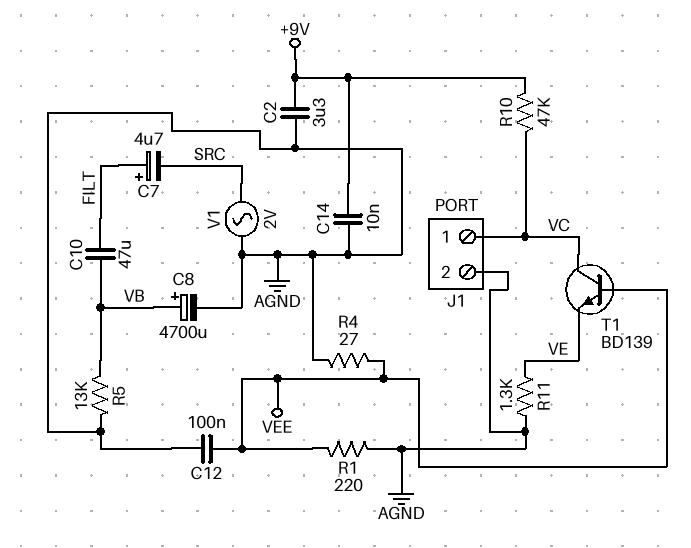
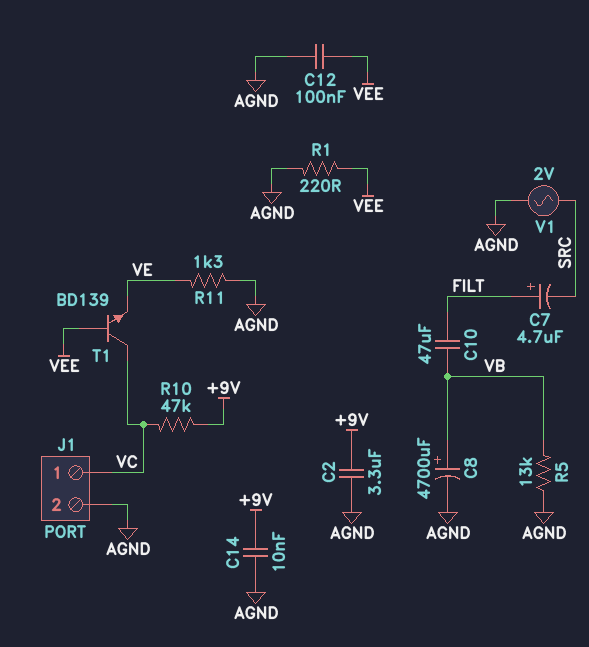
R4: 27 (AGND, VEE) -> none

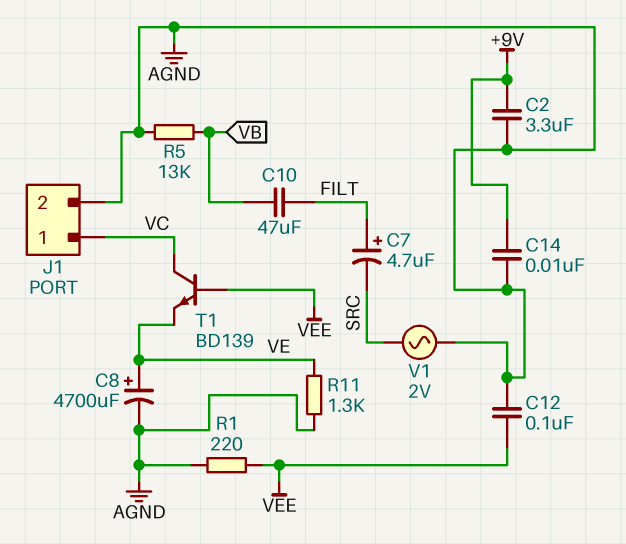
C8: 4700uF (plus VB, minus AGND) -> 4700uF (plus VE, minus AGND)
R10: 47k (+9V, VC) -> none

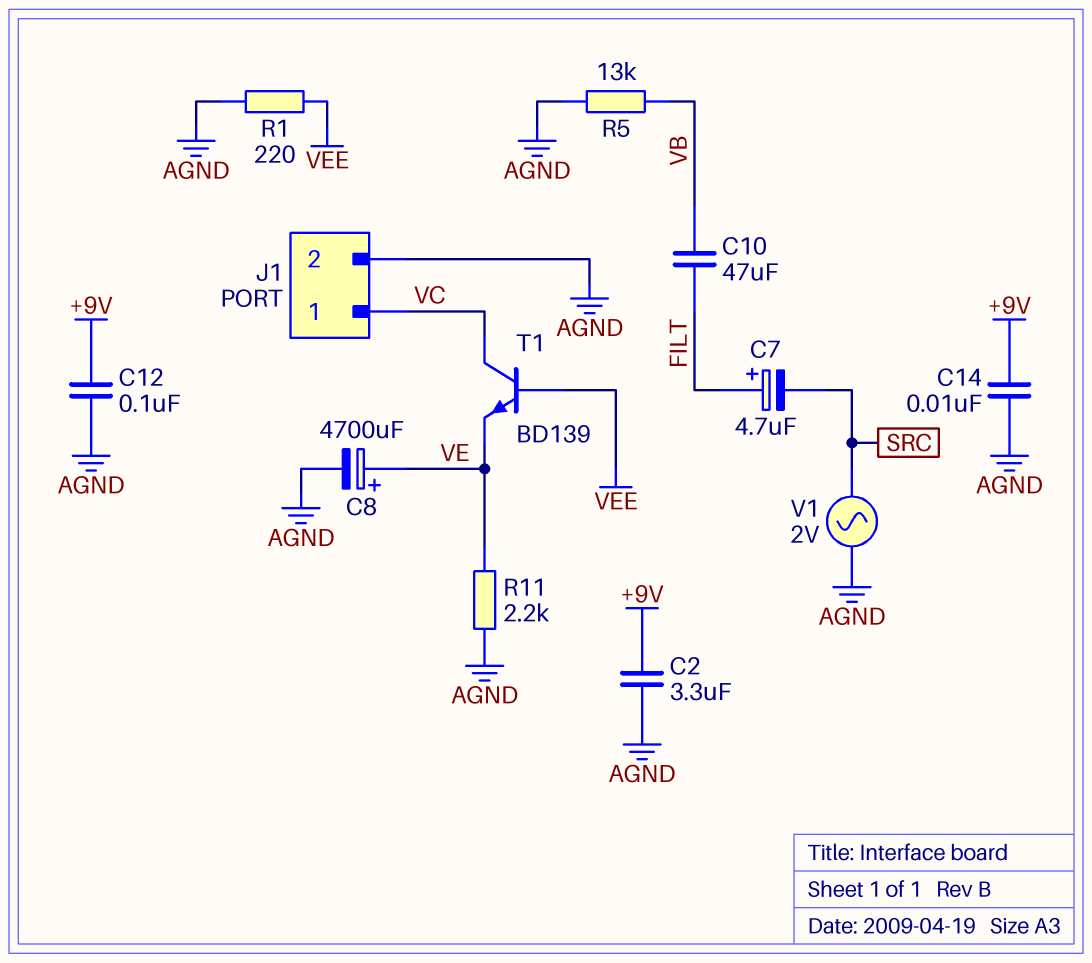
C12: 100nF (AGND, VEE) -> 100nF (+9V, AGND)
R11: 1.3k (AGND, VE) -> 2.2k (AGND, VE)

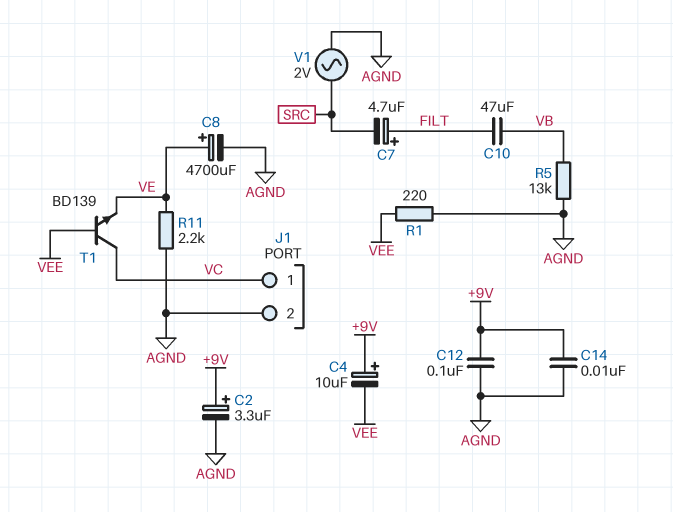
C2: 3.3uF (+9V, AGND) -> 3.3uF (plus +9V, minus AGND)
C4: none -> 10uF (plus +9V, minus VEE)

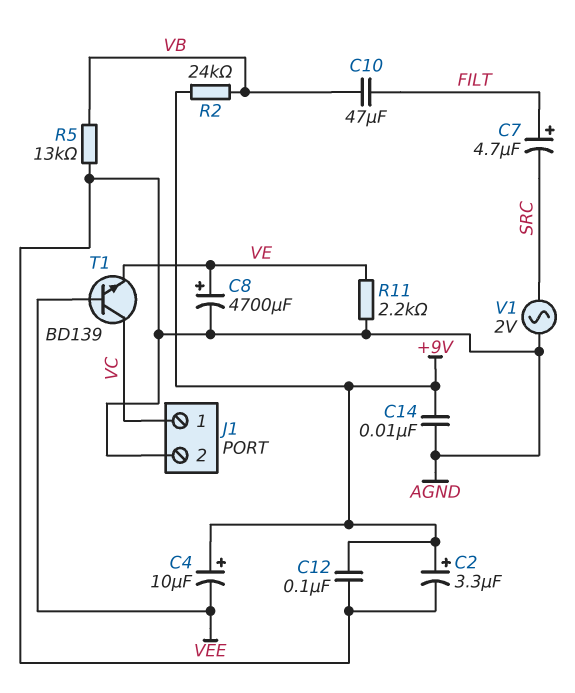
R1: 220 (AGND, VEE) -> none
R2: none -> 24k (+9V, VB)

